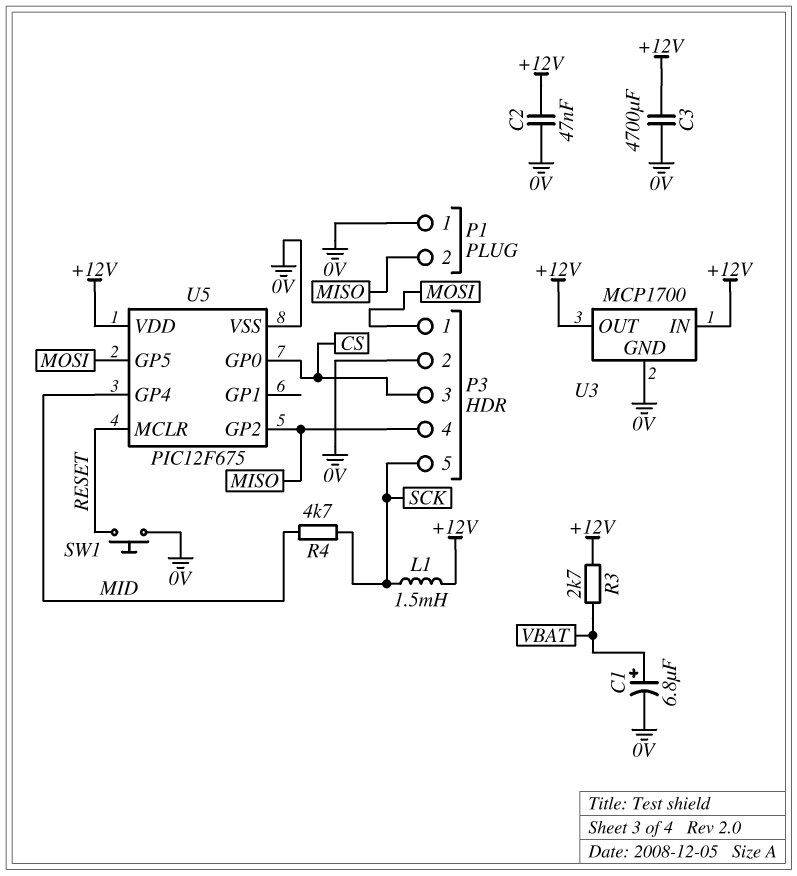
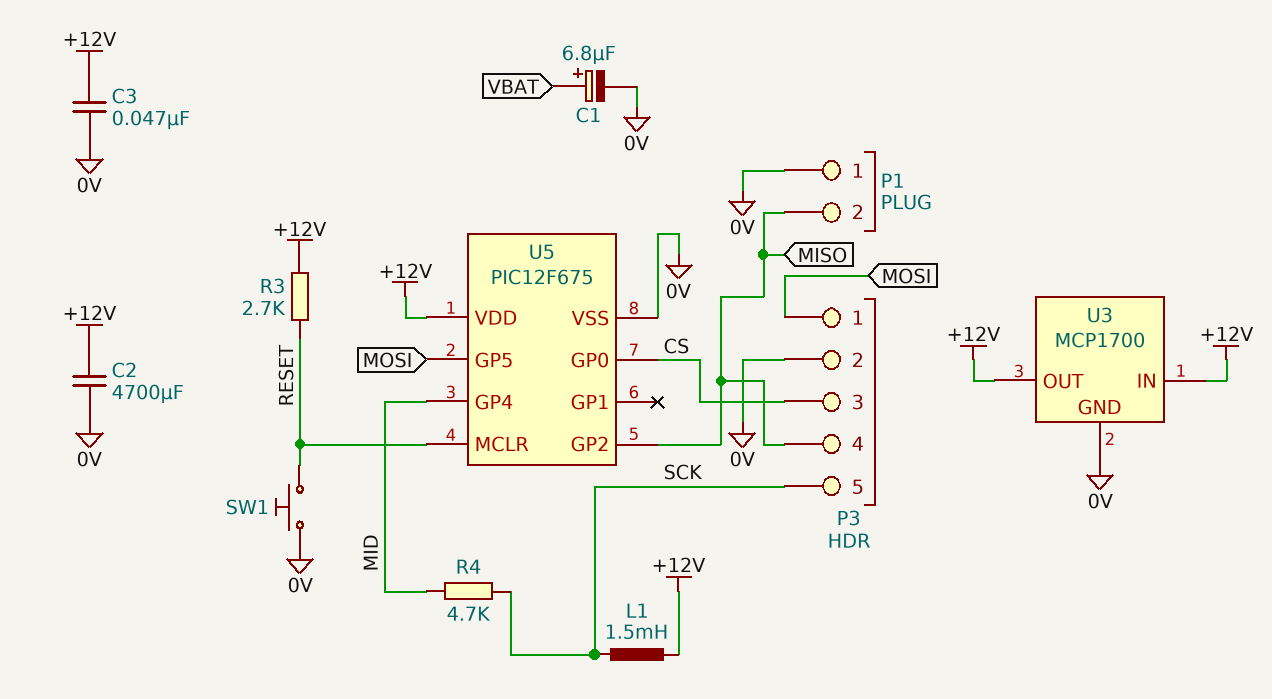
C2: 47nF (+12V, 0V) -> 4700uF (+12V, 0V)
C3: 4700uF (+12V, 0V) -> 47nF (+12V, 0V)
R3: 2.7k (+12V, VBAT) -> 2.7k (+12V, RESET)

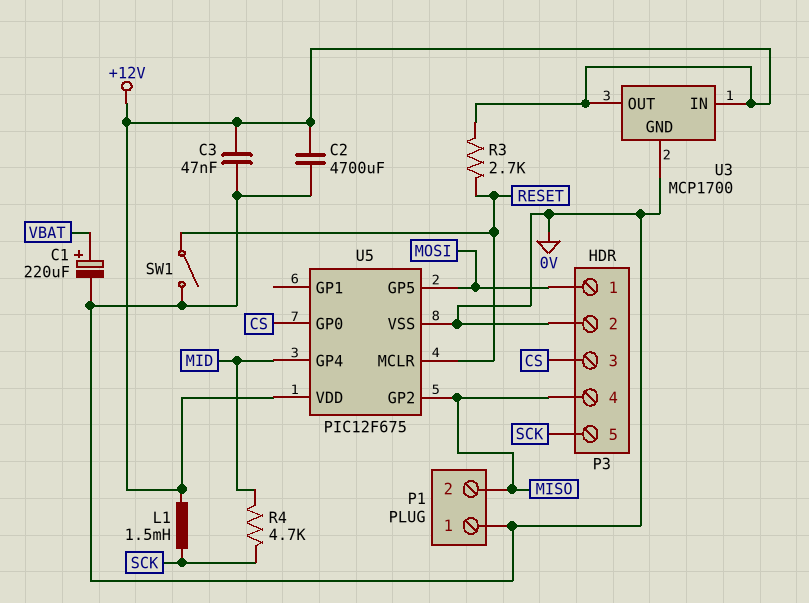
C1: 6.8uF (plus VBAT, minus 0V) -> 220uF (plus VBAT, minus 0V)
SW1: button (0V, RESET) -> switch (0V, RESET)

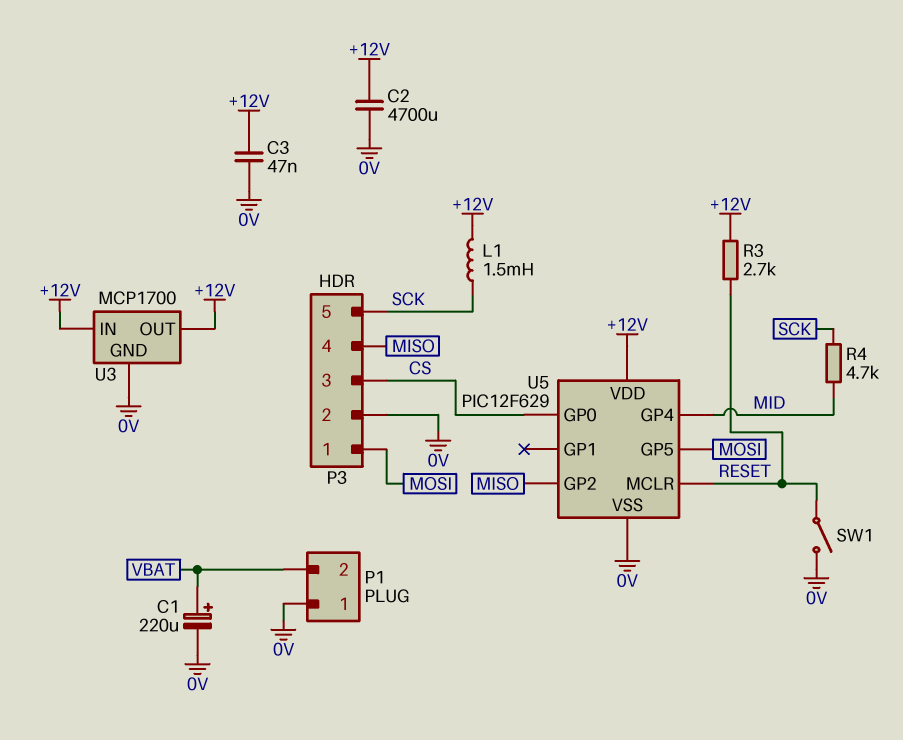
P1 pin 2: MISO -> VBAT
U5: PIC12F675 -> PIC12F629

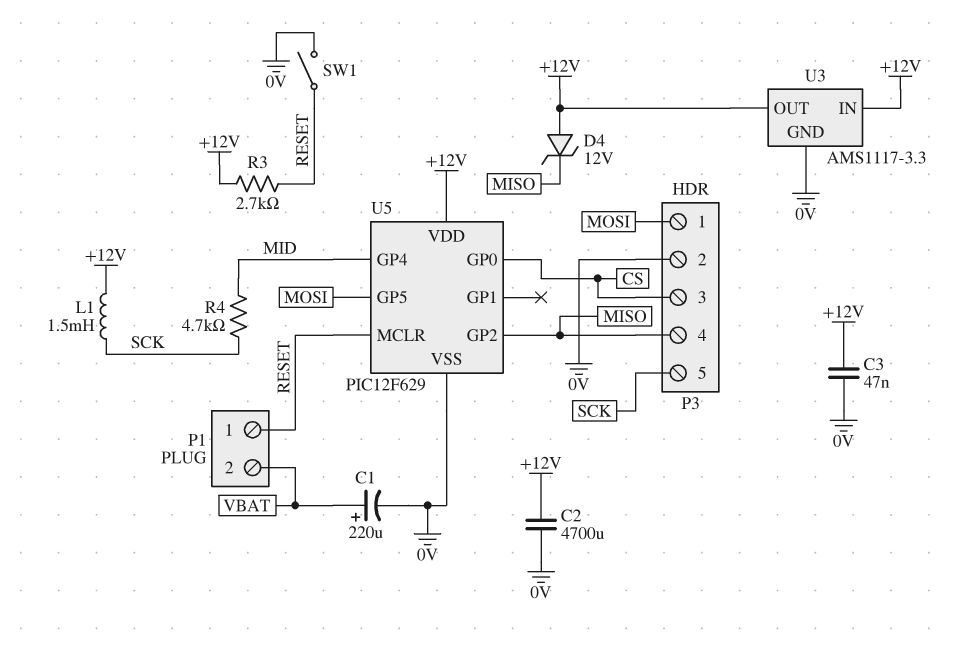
D4: none -> zener 12V (A +12V, K MISO)
P1 pin 1: 0V -> RESET
U3: MCP1700 -> AMS1117-3.3

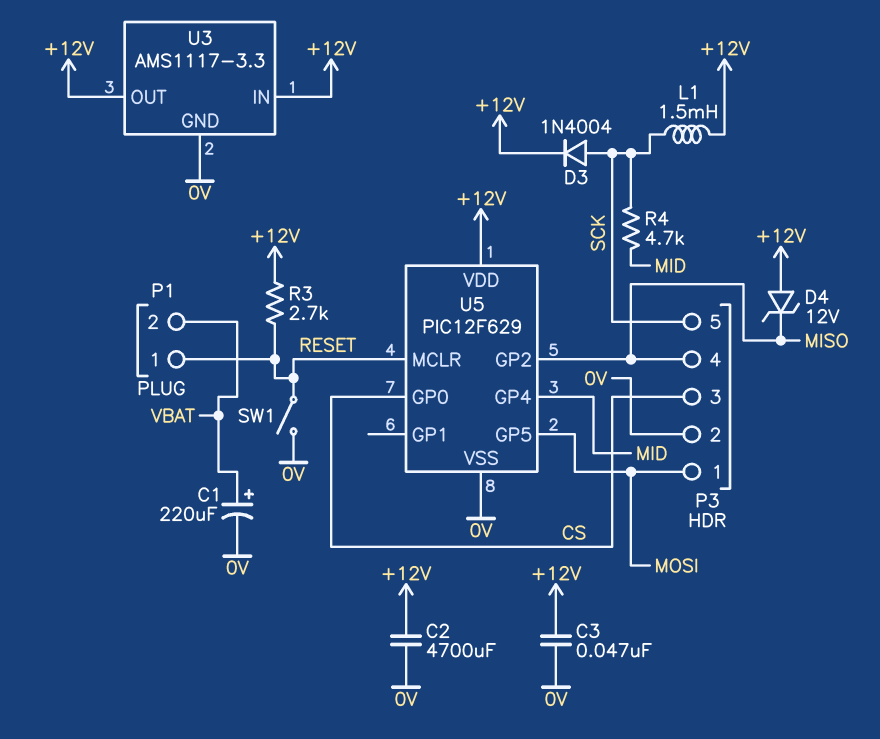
D3: none -> diode 1N4004 (A SCK, K +12V)

